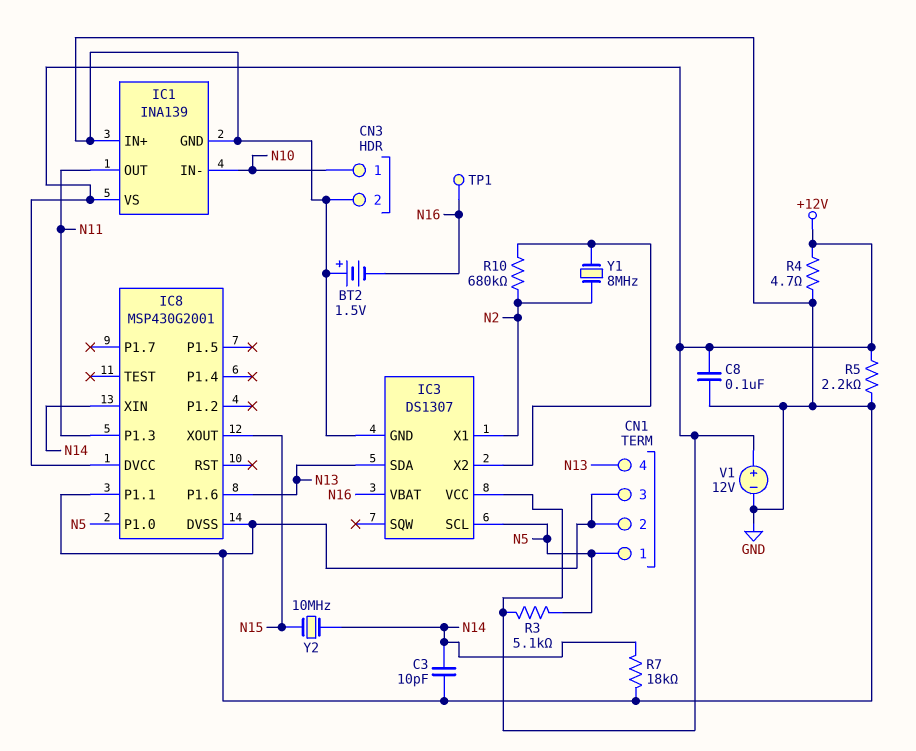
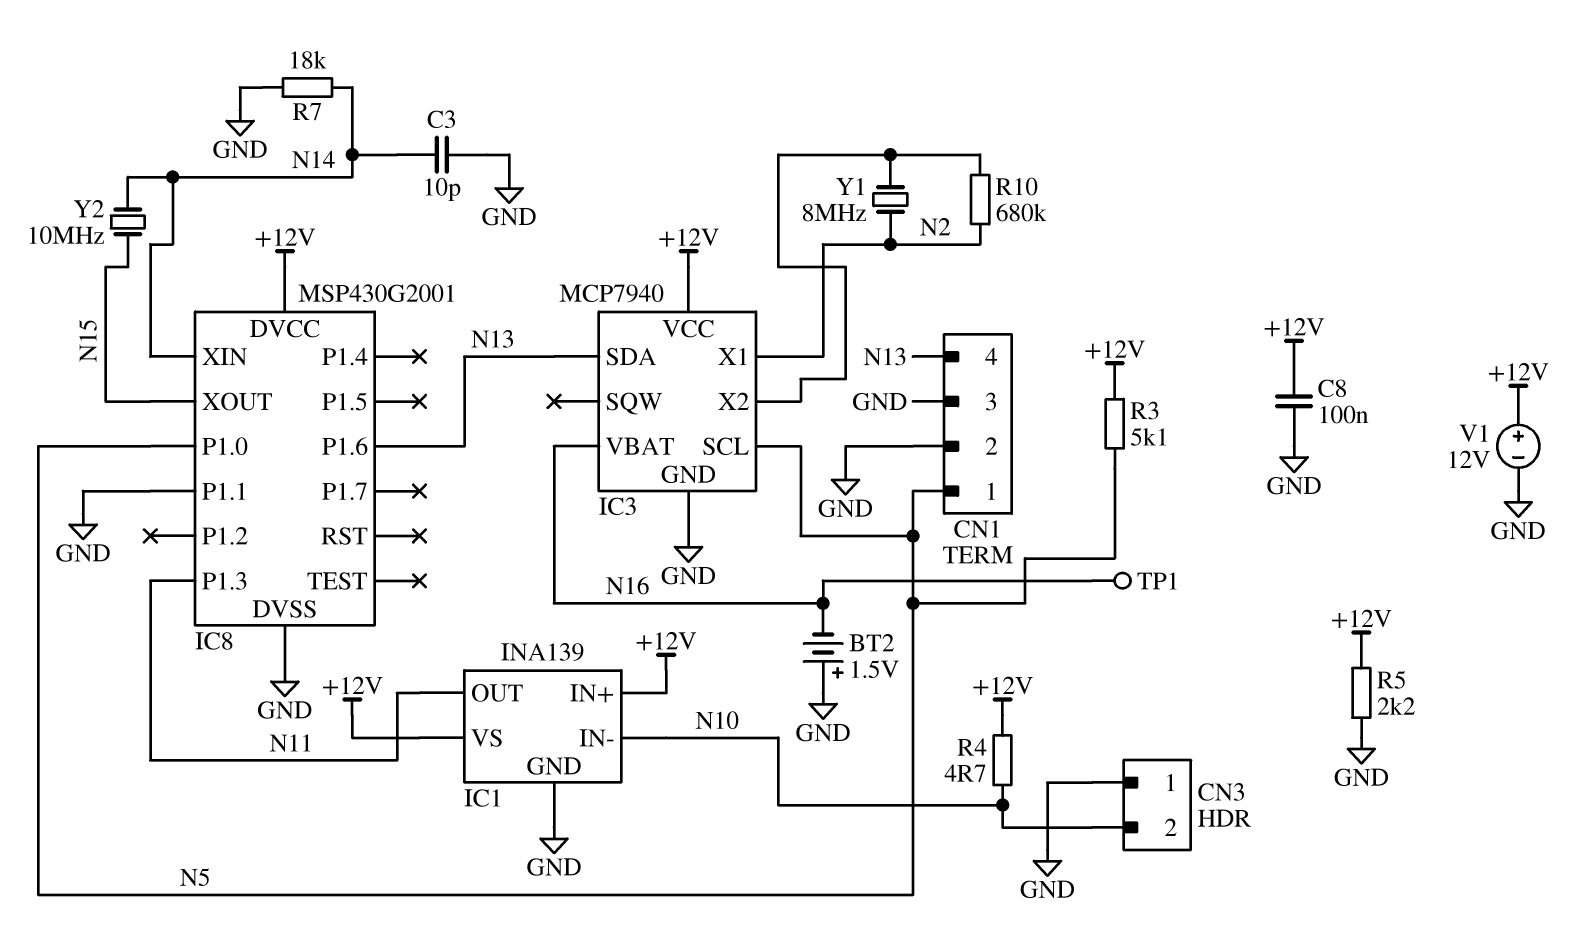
CN3 pin 1: N10 -> GND
CN3 pin 2: GND -> N10
IC1 pin IN+: GND -> +12V
IC3: DS1307 -> MCP7940
R4: 4.7 (+12V, GND) -> 4.7 (+12V, N10)

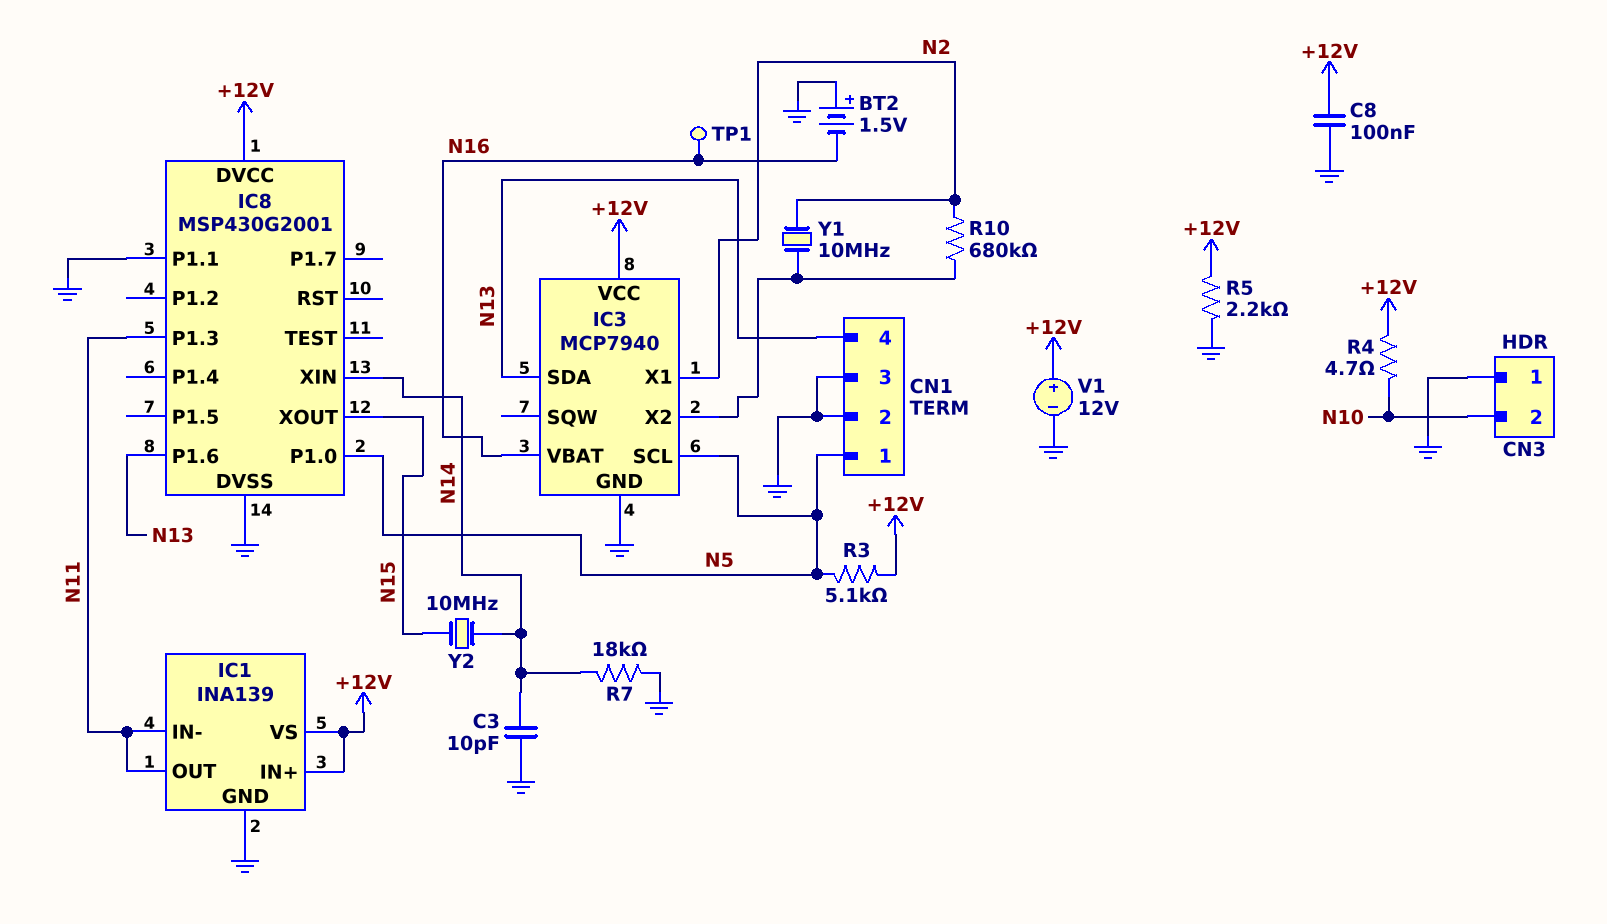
IC1 pin IN-: N10 -> N11
Y1: 8MHz (IC3/X2, N2) -> 10MHz (IC3/X2, N2)

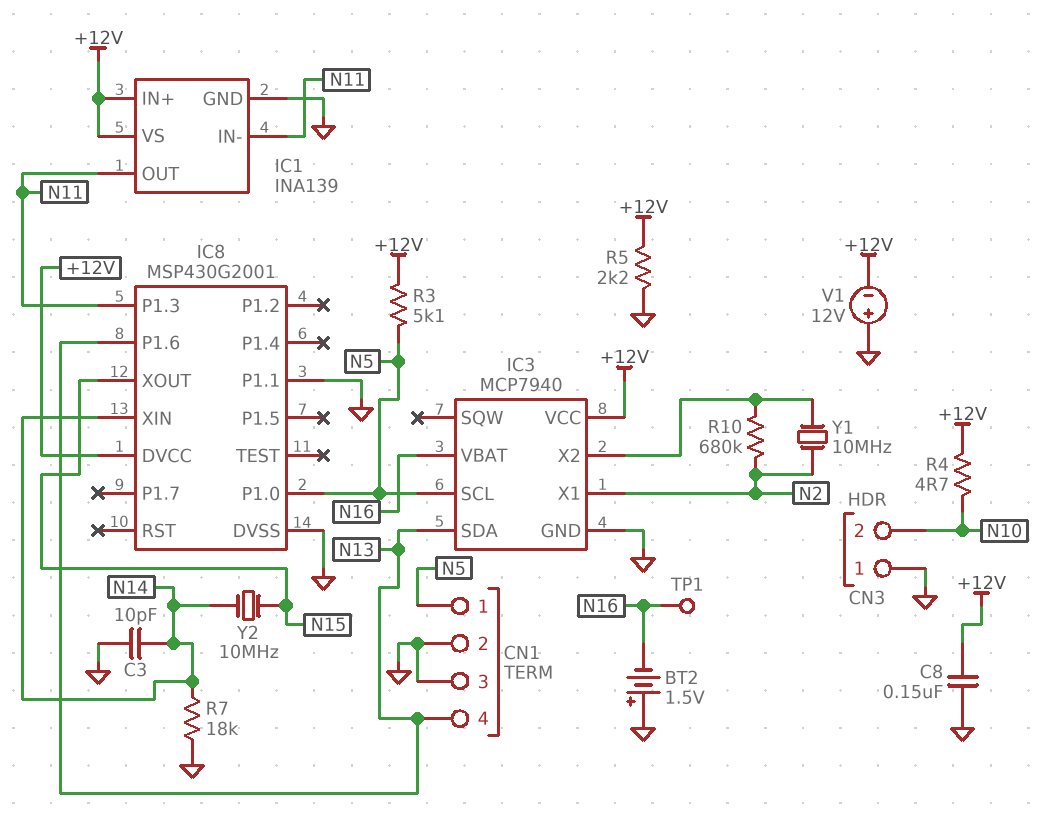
C8: 100nF (+12V, GND) -> 150nF (+12V, GND)
V1: 12V (plus +12V, minus GND) -> 12V (plus GND, minus +12V)

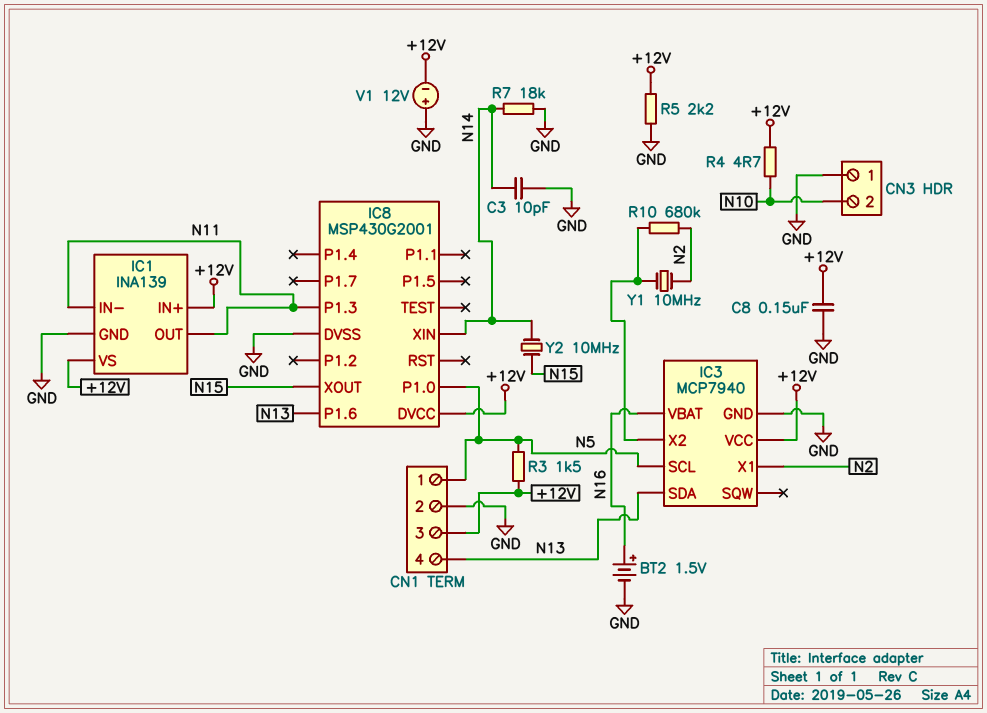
BT2: 1.5V (plus GND, minus N16) -> 1.5V (plus N16, minus GND)
CN1 pin 3: GND -> +12V
IC8 pin P1.1: GND -> none
R3: 5.1k (+12V, N5) -> 1.5k (+12V, N5)
TP1: test point (N16) -> none

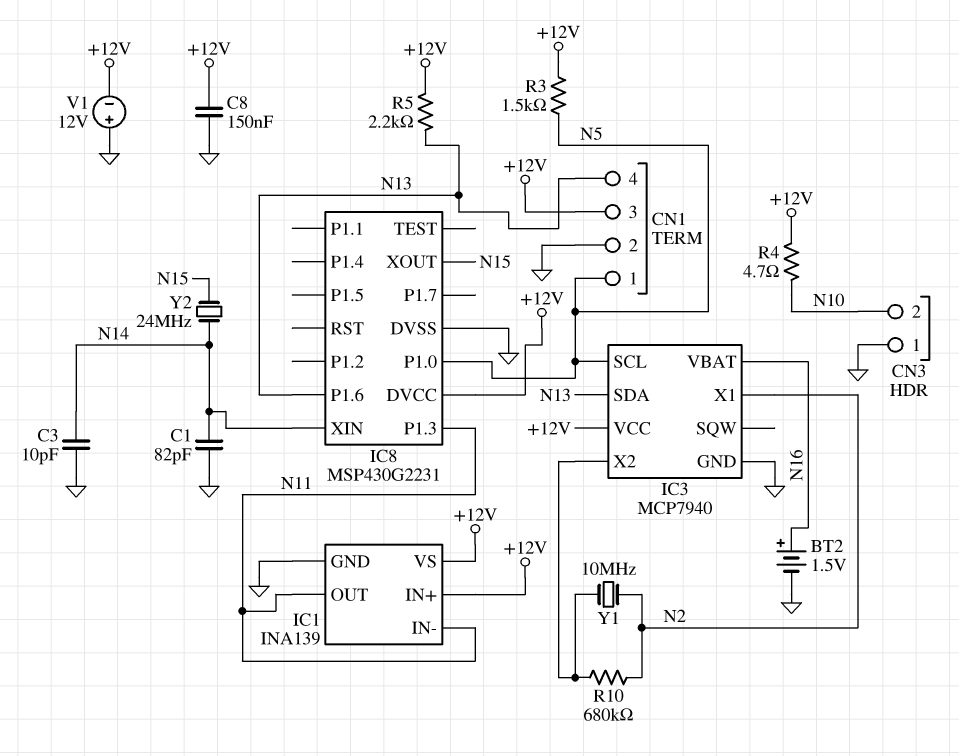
C1: none -> 82pF (GND, N14)
IC8: MSP430G2001 -> MSP430G2231
R5: 2.2k (+12V, GND) -> 2.2k (+12V, N13)
R7: 18k (GND, N14) -> none
Y2: 10MHz (N14, N15) -> 24MHz (N14, N15)

